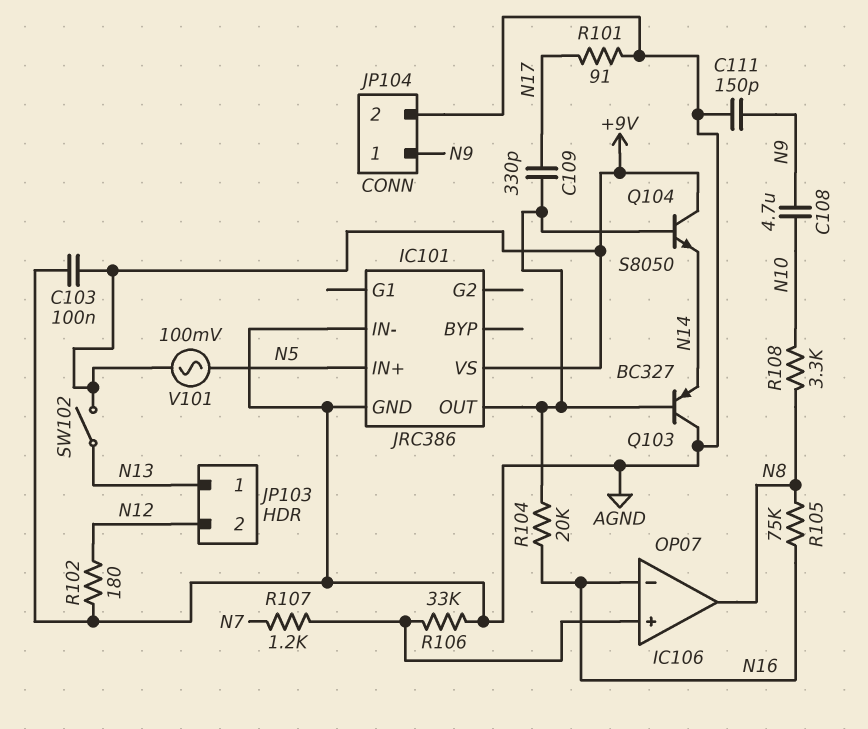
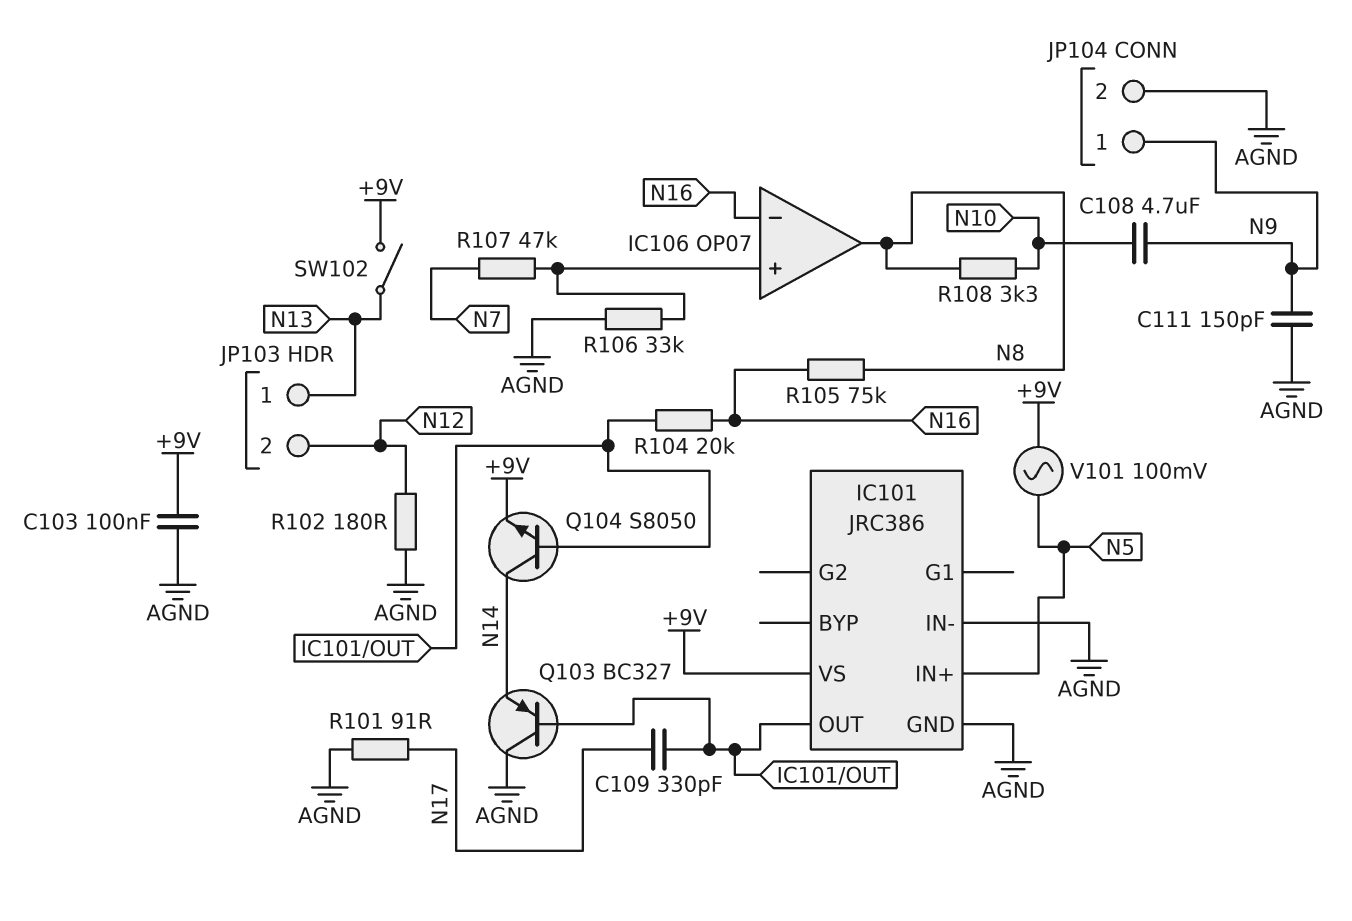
Q104: NPN S8050 (B IC101/OUT, C +9V, E N14) -> NPN S8050 (B IC101/OUT, C N14, E +9V)
R107: 1.2k (IC106/in+, N7) -> 47k (IC106/in+, N7)

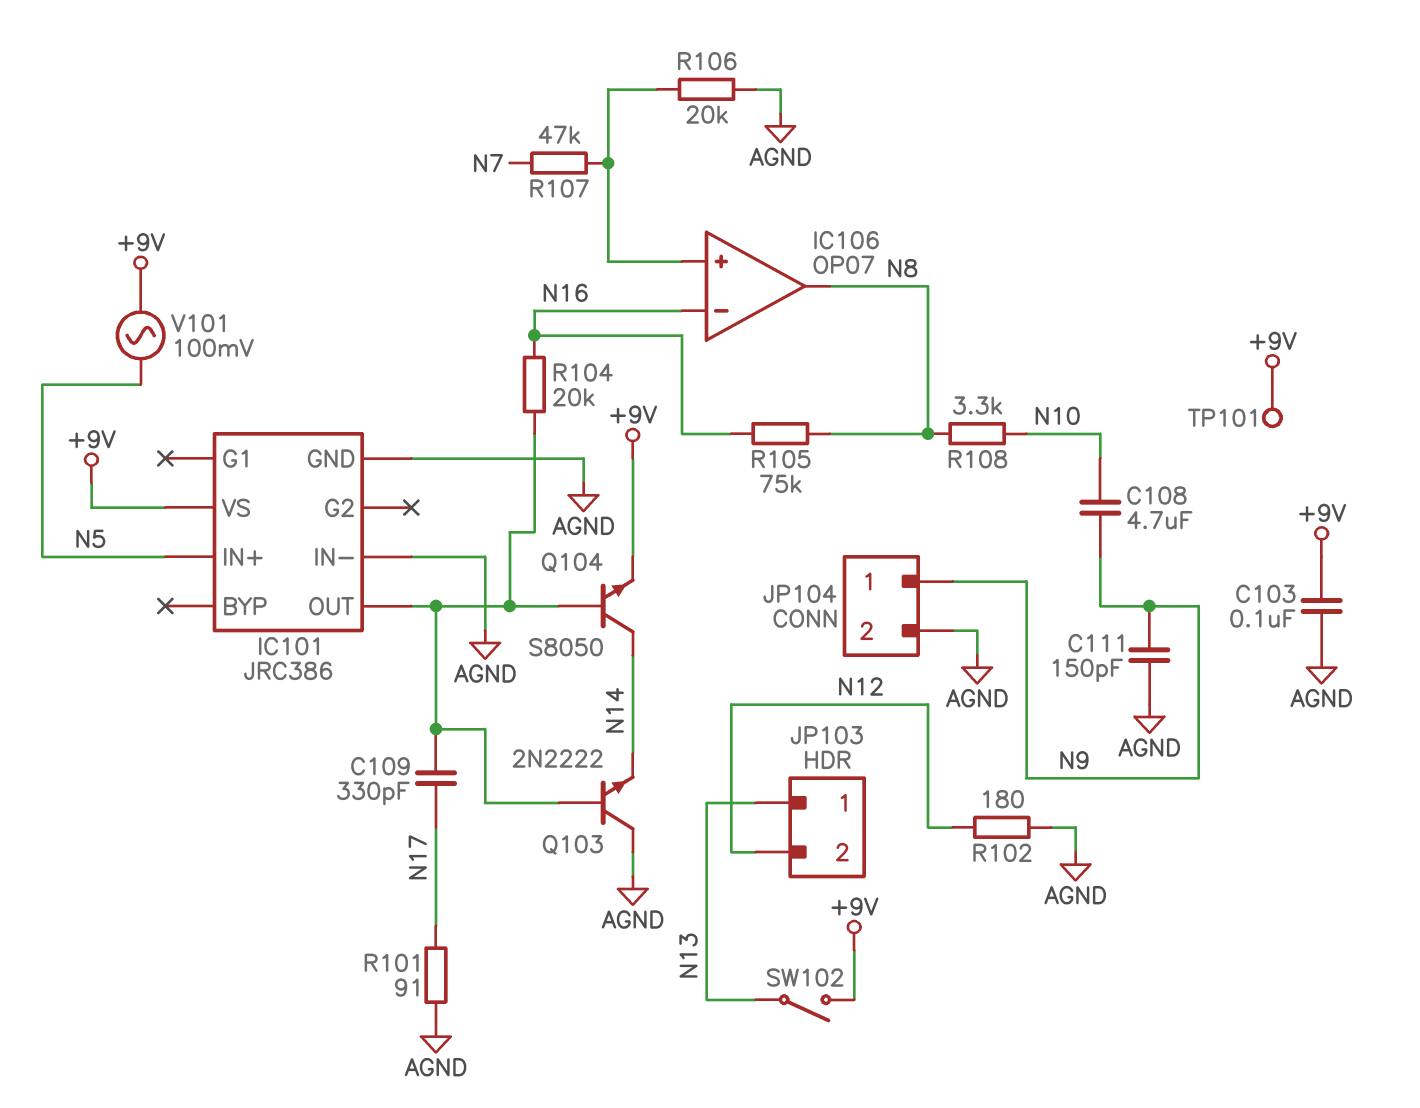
Q103: PNP BC327 (B IC101/OUT, C AGND, E N14) -> NPN 2N2222 (B IC101/OUT, C AGND, E N14)
R106: 33k (AGND, IC106/in+) -> 20k (AGND, IC106/in+)
TP101: none -> test point (+9V)

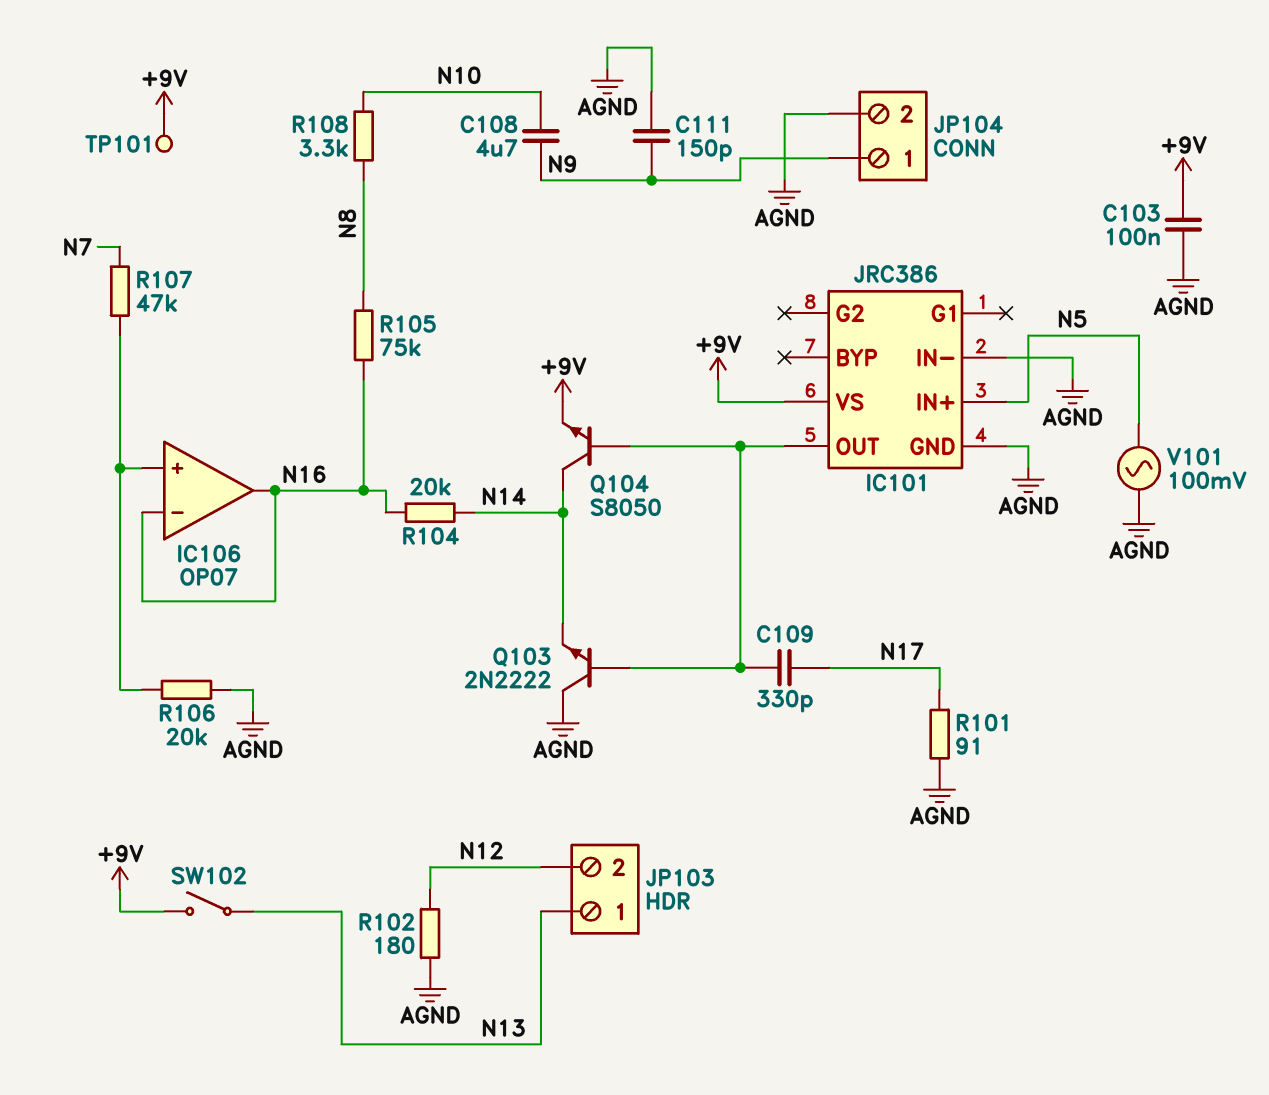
IC106 pin out: N8 -> N16
R104: 20k (IC101/OUT, N16) -> 20k (N14, N16)
V101: AC 100mV (+9V, N5) -> AC 100mV (AGND, N5)

